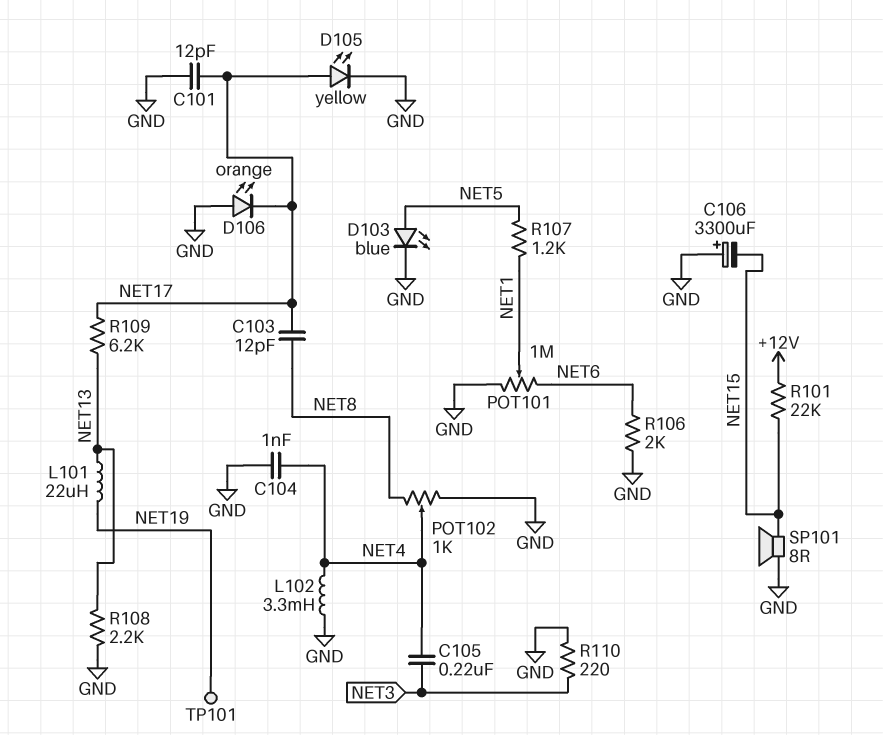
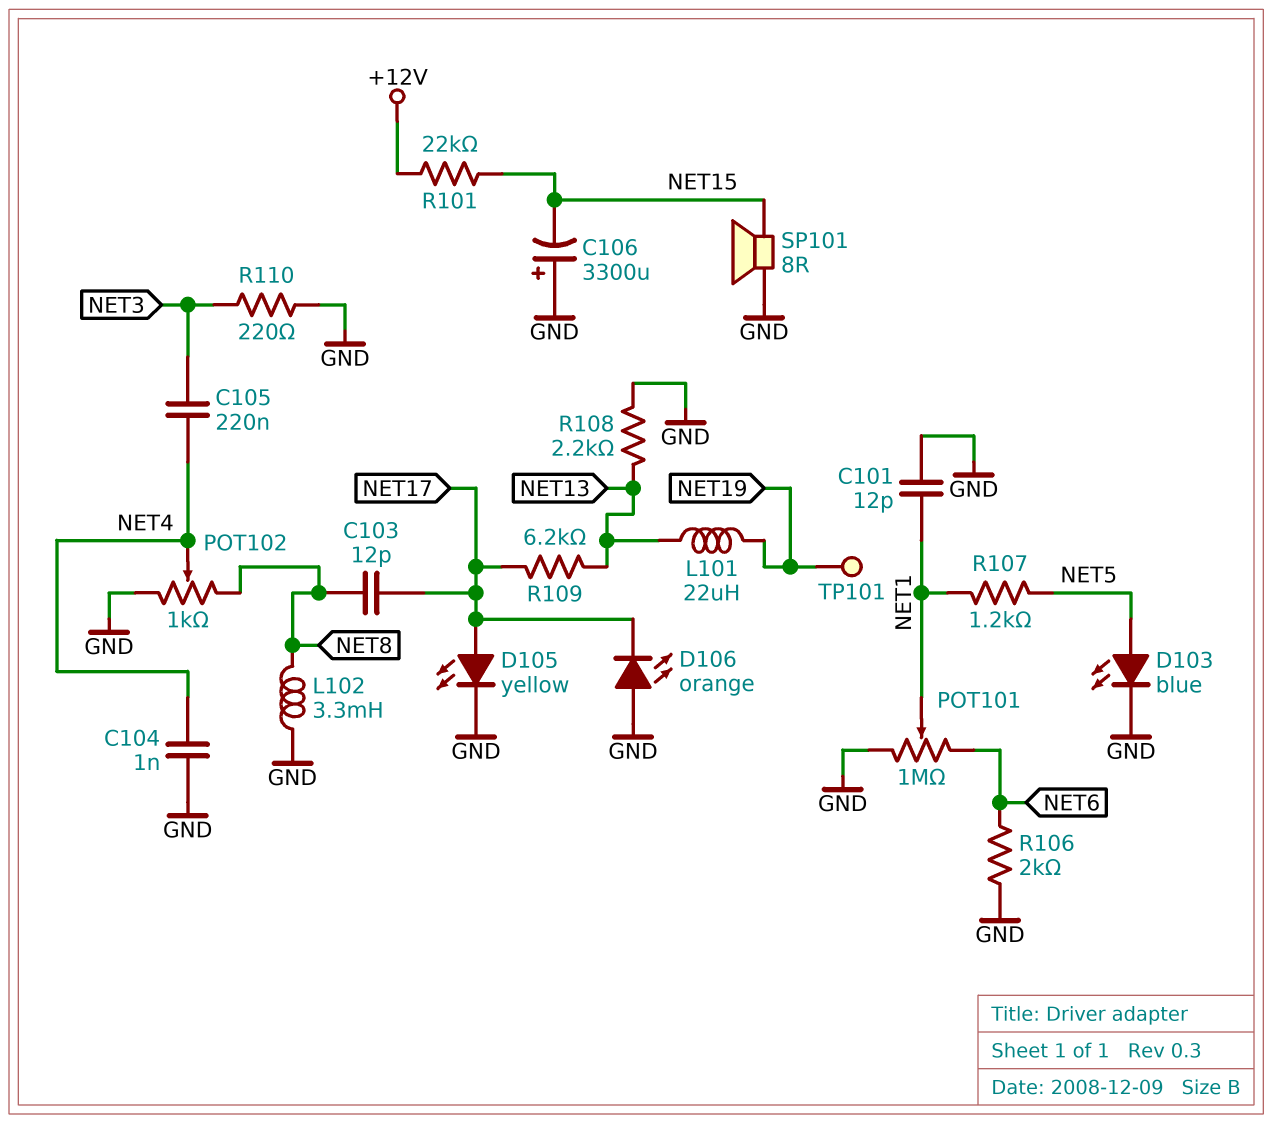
C101: 12pF (GND, NET17) -> 12pF (GND, NET1)
L102: 3.3mH (GND, NET4) -> 3.3mH (GND, NET8)

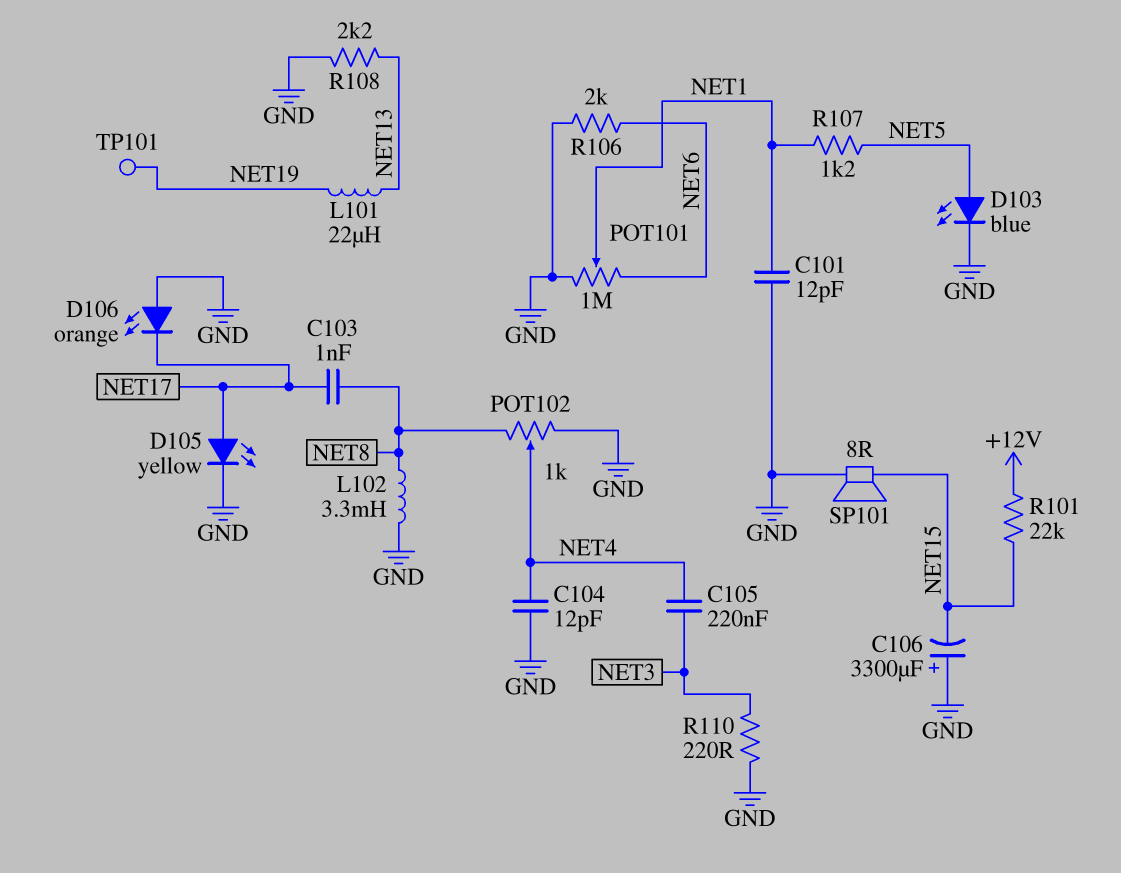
C103: 12pF (NET8, NET17) -> 1nF (NET8, NET17)
C104: 1nF (GND, NET4) -> 12pF (GND, NET4)
R109: 6.2k (NET13, NET17) -> none

